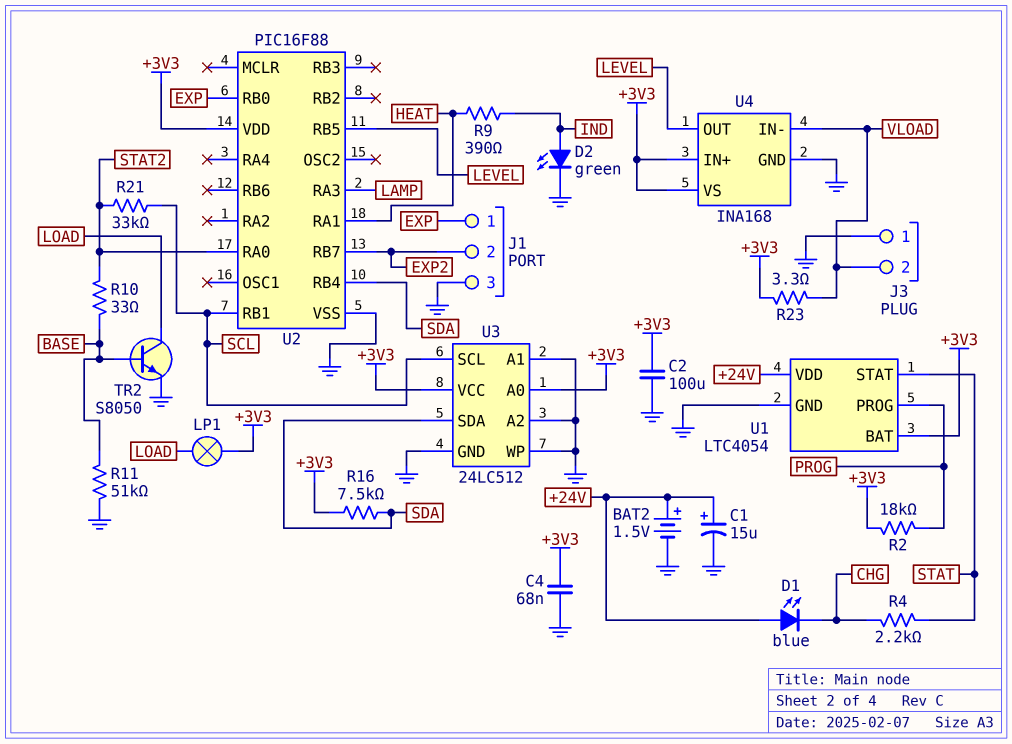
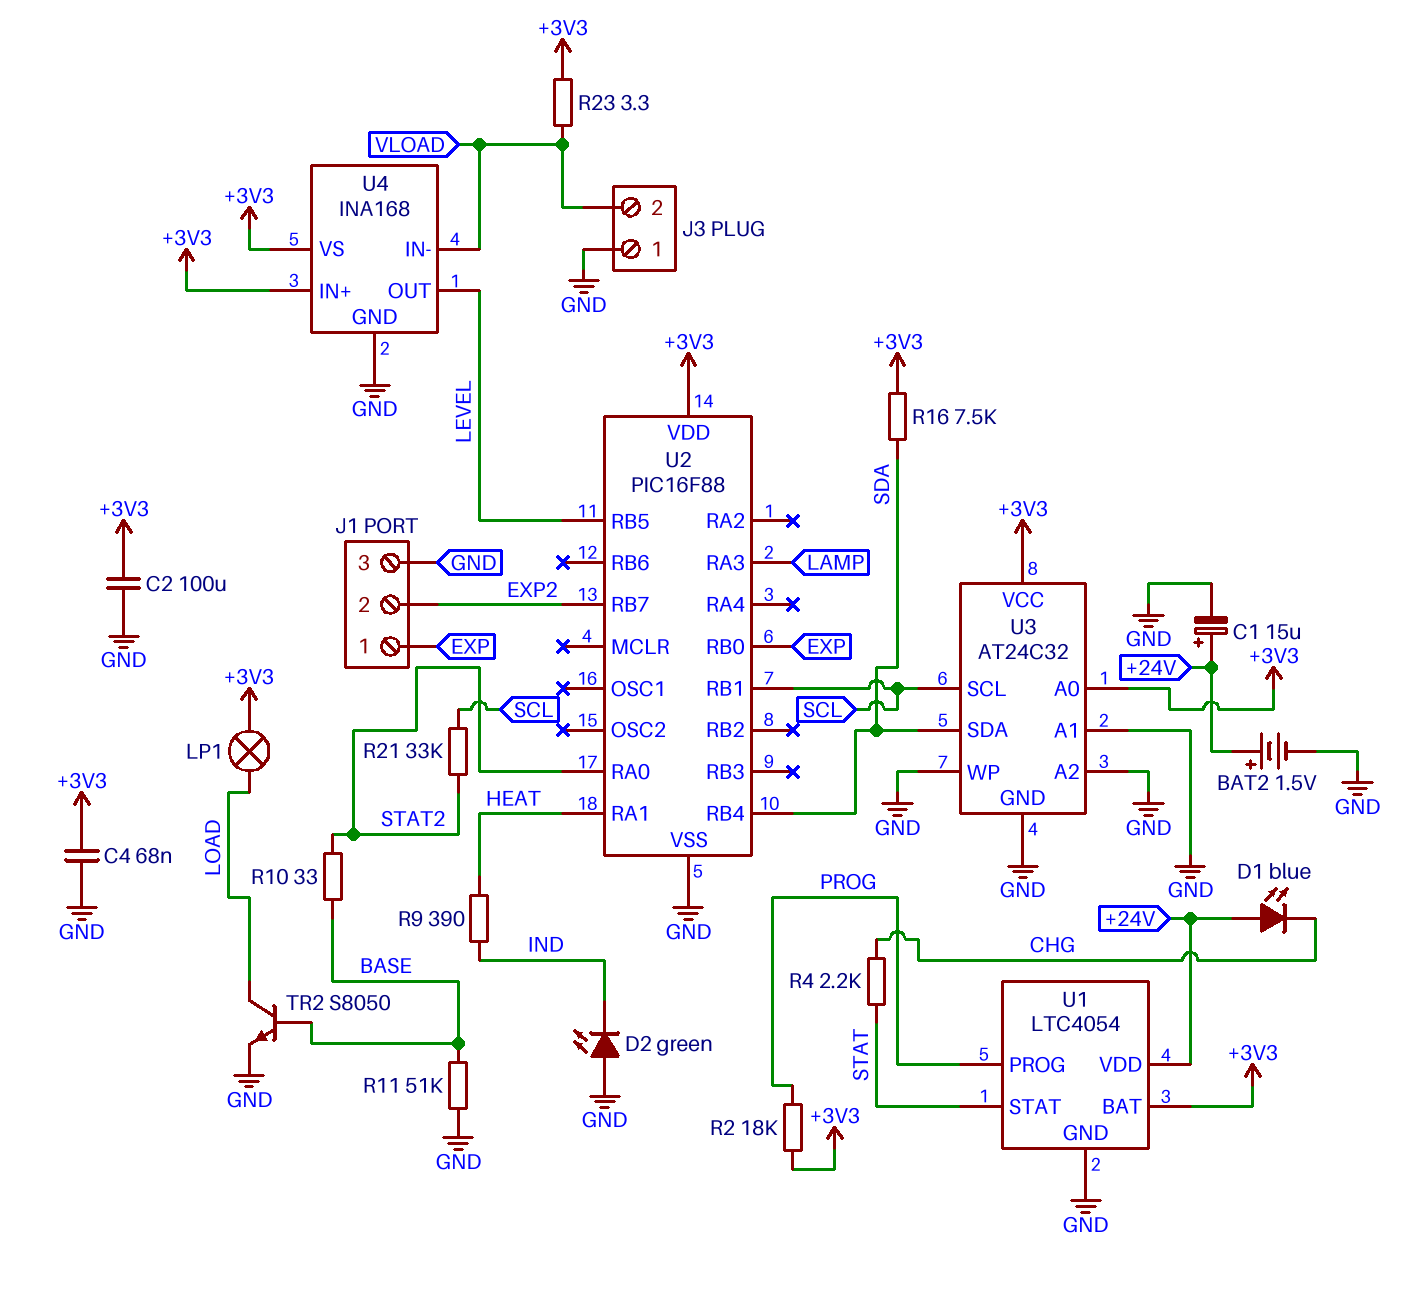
D2: LED green (A IND, K GND) -> LED green (A GND, K IND)
U3: 24LC512 -> AT24C32

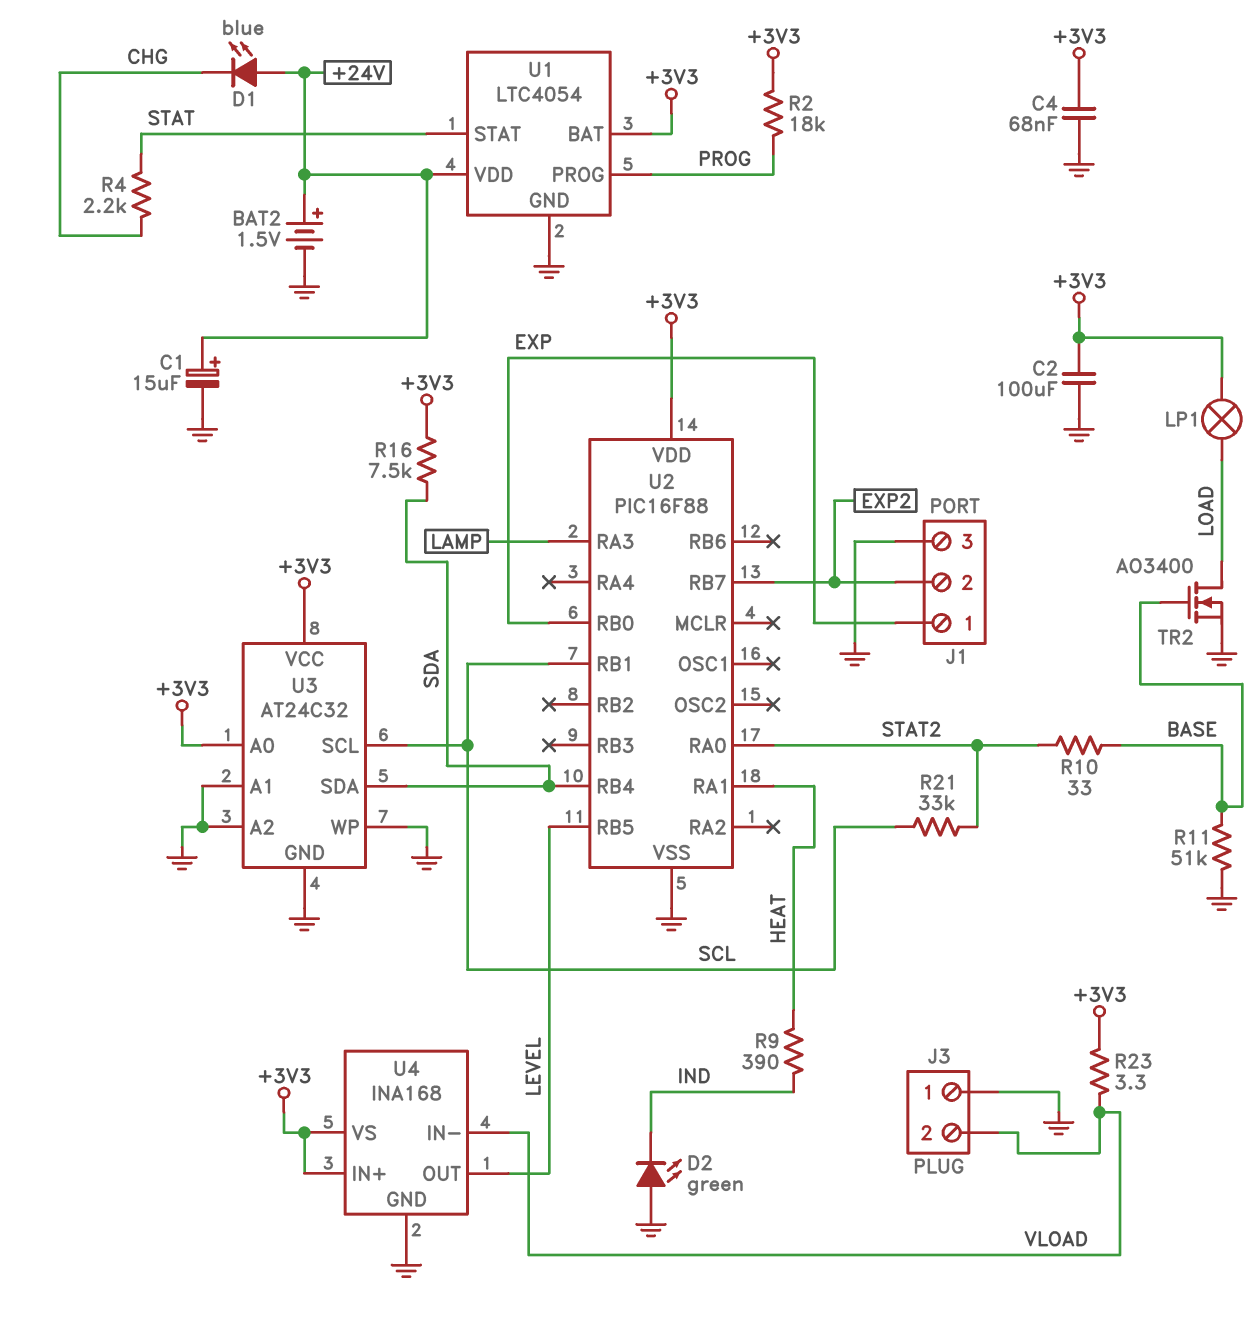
TR2: NPN S8050 (B BASE, C LOAD, E GND) -> NMOS AO3400 (G BASE, D LOAD, S GND)

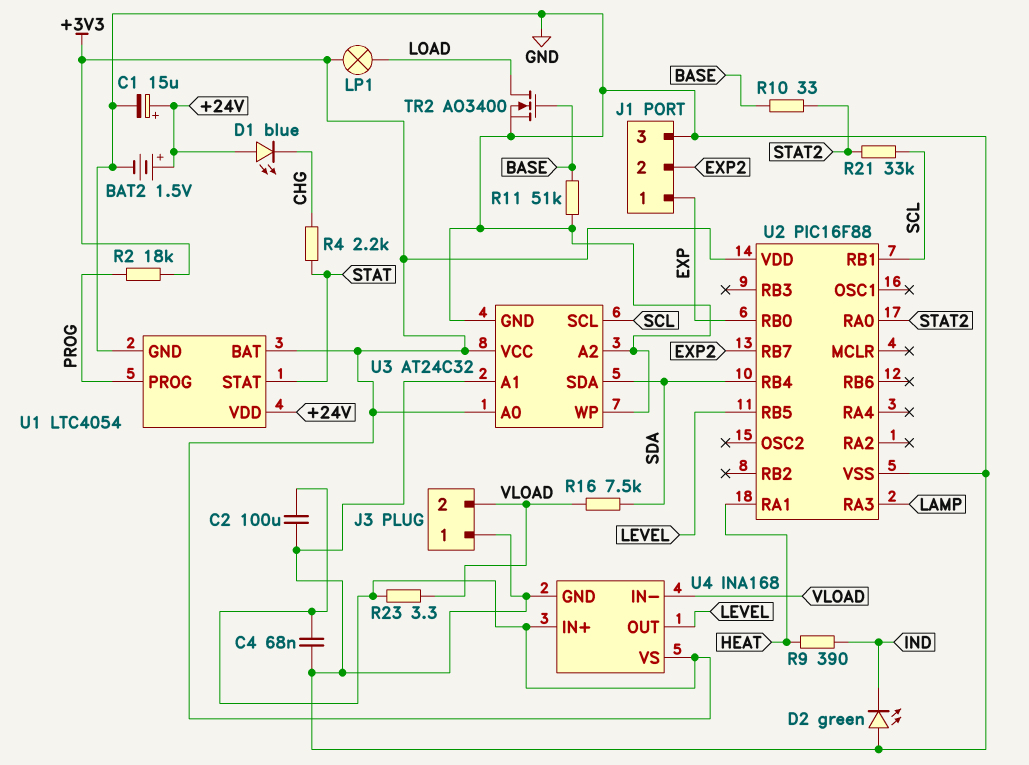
R16: 7.5k (+3V3, SDA) -> 7.5k (SDA, VLOAD)

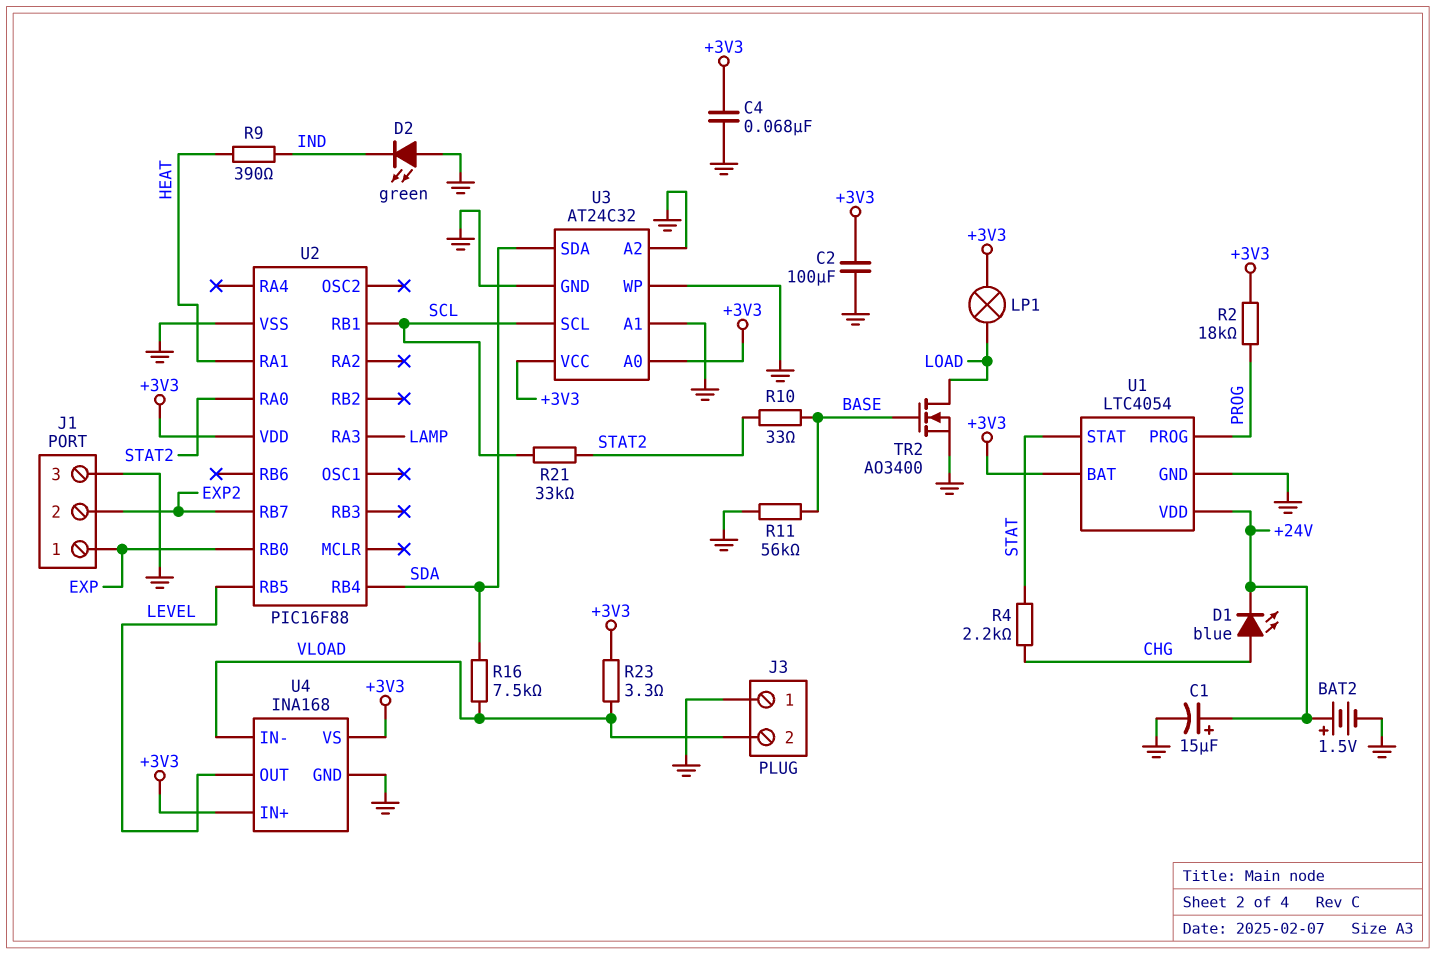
D1: LED blue (A +24V, K CHG) -> LED blue (A CHG, K +24V)
R11: 51k (BASE, GND) -> 56k (BASE, GND)

